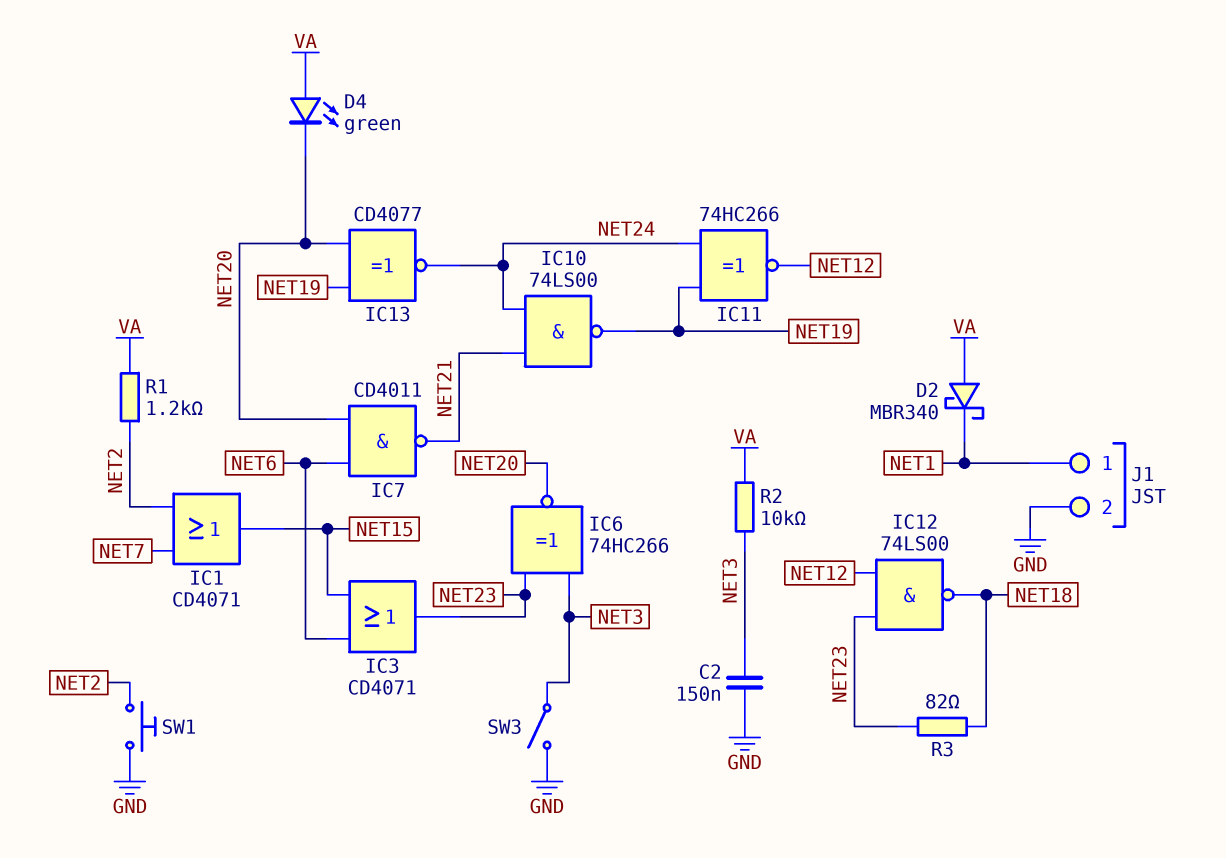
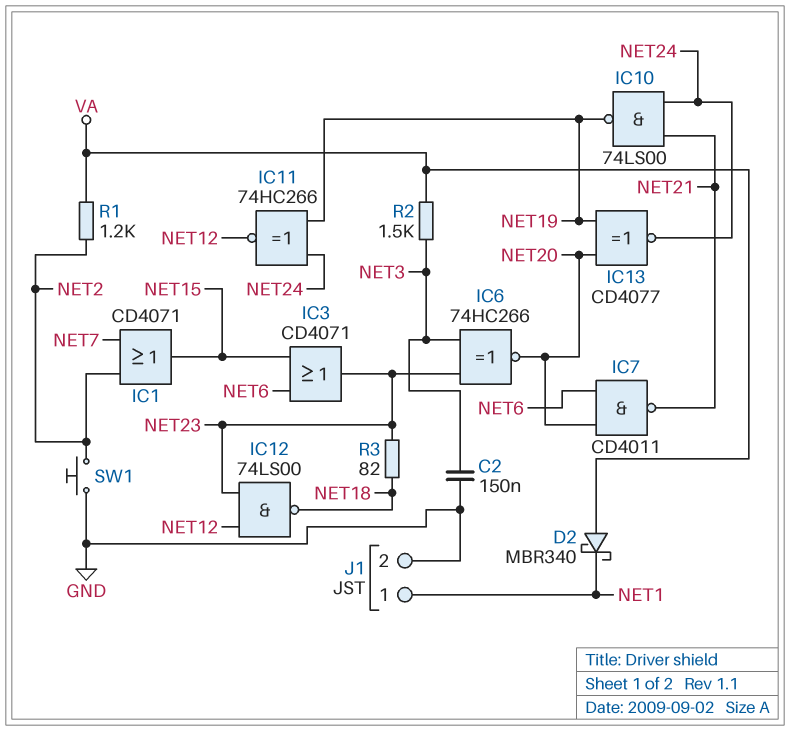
D4: LED green (A VA, K NET20) -> none
R2: 10k (NET3, VA) -> 1.5k (NET3, VA)
SW3: switch (GND, NET3) -> none

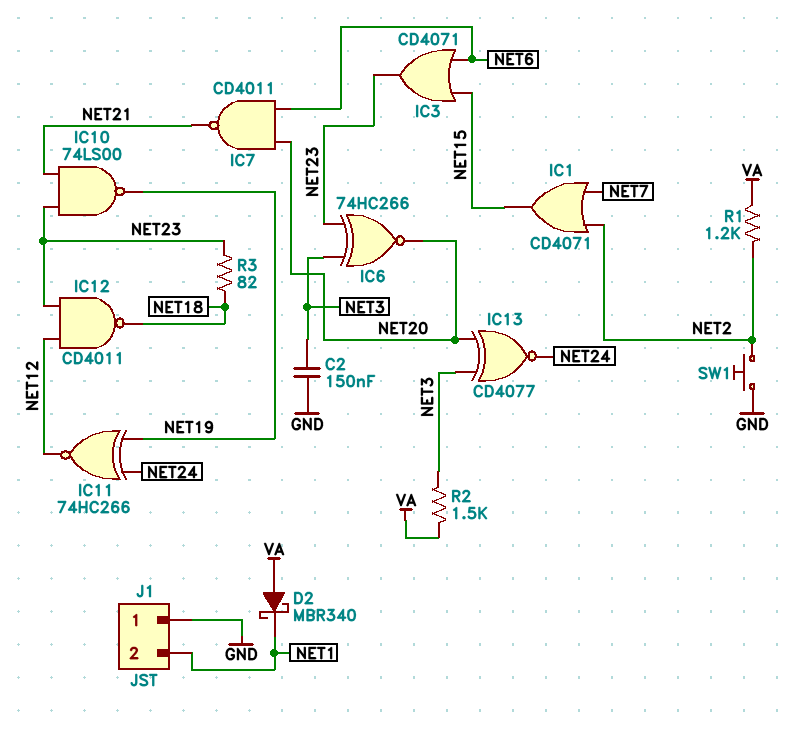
IC10: NAND 74LS00 (in NET21, in NET24, out NET19) -> NAND 74LS00 (in NET21, in NET23, out NET19)
IC12: NAND 74LS00 (in NET12, in NET23, out NET18) -> NAND CD4011 (in NET12, in NET23, out NET18)
IC13: XNOR CD4077 (in NET19, in NET20, out NET24) -> XNOR CD4077 (in NET3, in NET20, out NET24)
J1 pin 1: NET1 -> GND
J1 pin 2: GND -> NET1

